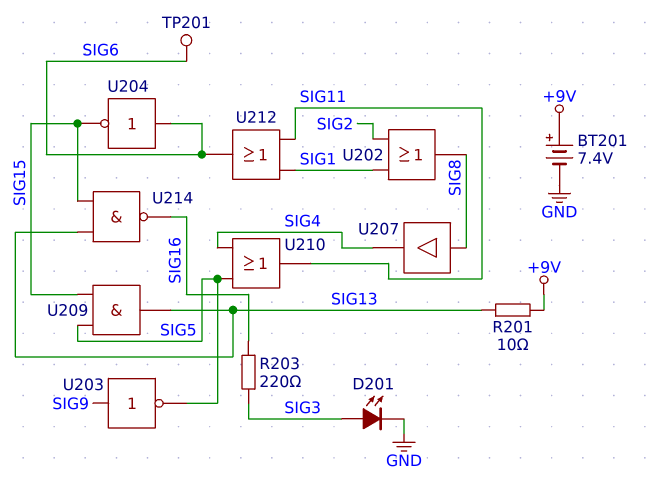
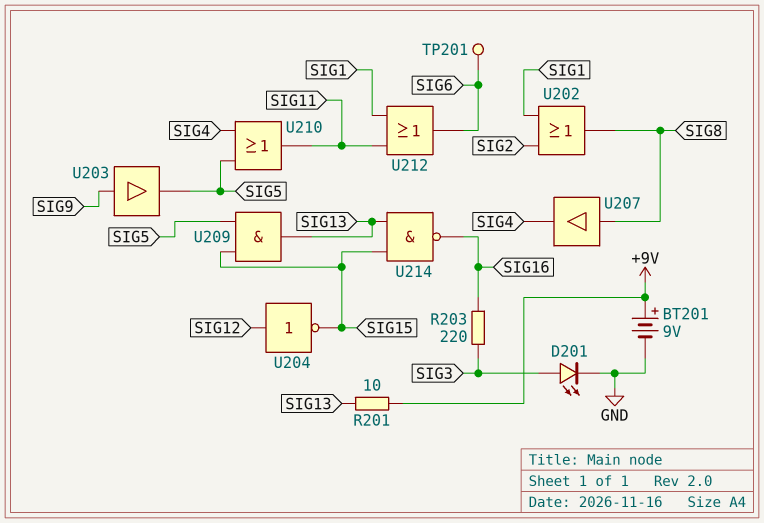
BT201: 7.4V (plus +9V, minus GND) -> 9V (plus +9V, minus GND)
U203: NOT (in SIG9, out SIG5) -> buffer (in SIG9, out SIG5)
U204: NOT (in SIG6, out SIG15) -> NOT (in SIG12, out SIG15)

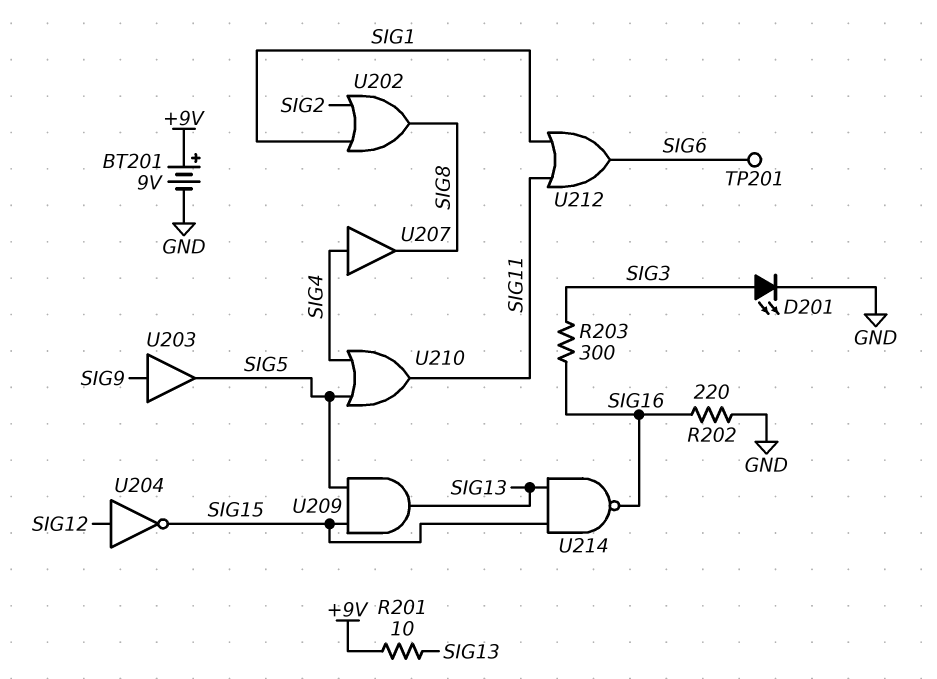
R202: none -> 220 (GND, SIG16)
R203: 220 (SIG3, SIG16) -> 300 (SIG3, SIG16)
U207: buffer (in SIG8, out SIG4) -> buffer (in SIG4, out SIG8)

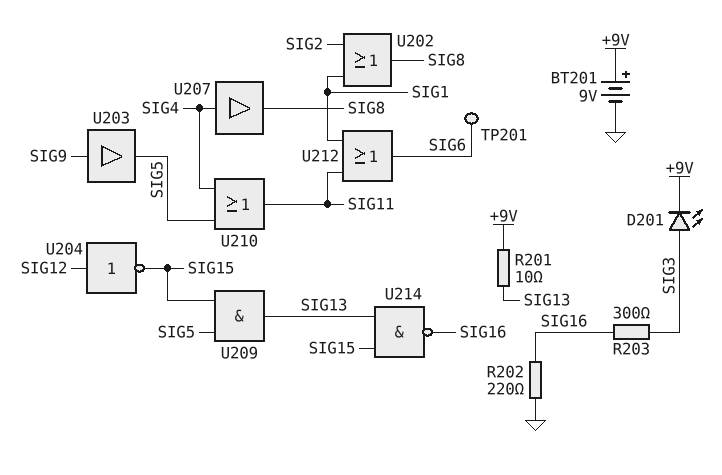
D201: LED (A SIG3, K GND) -> LED (A SIG3, K +9V)

